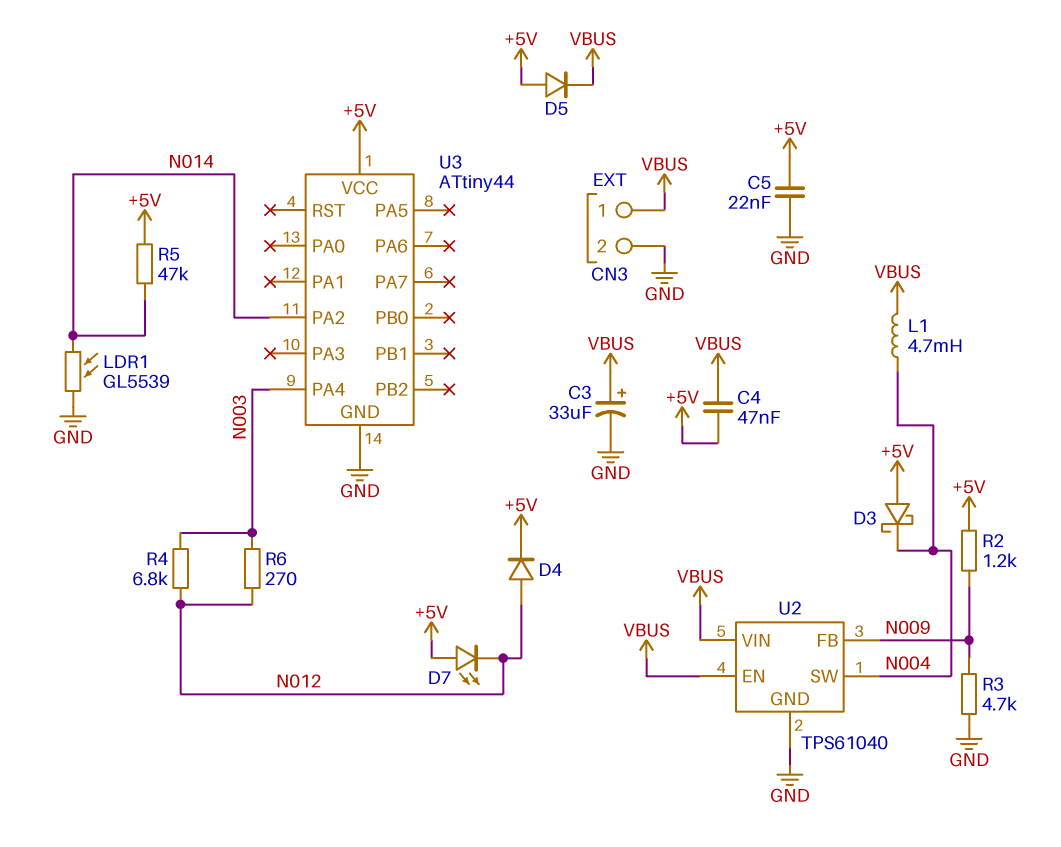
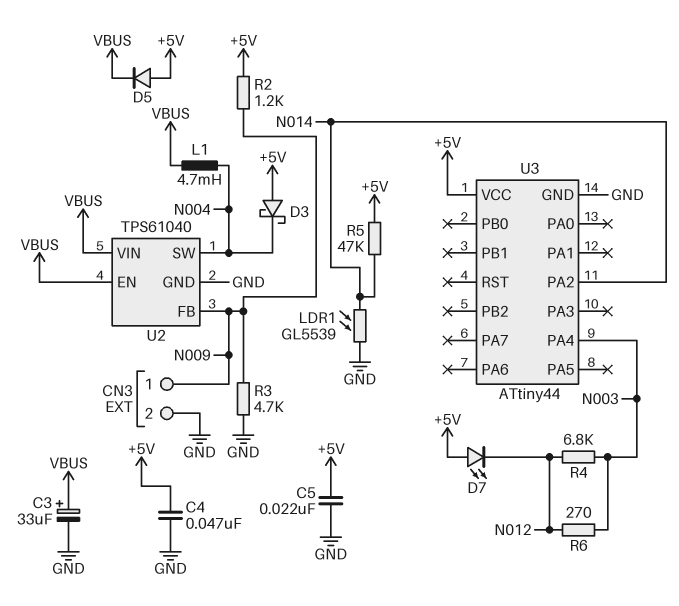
C4: 47nF (+5V, VBUS) -> 47nF (+5V, GND)
CN3 pin 1: VBUS -> N009
D4: diode (A N012, K +5V) -> none

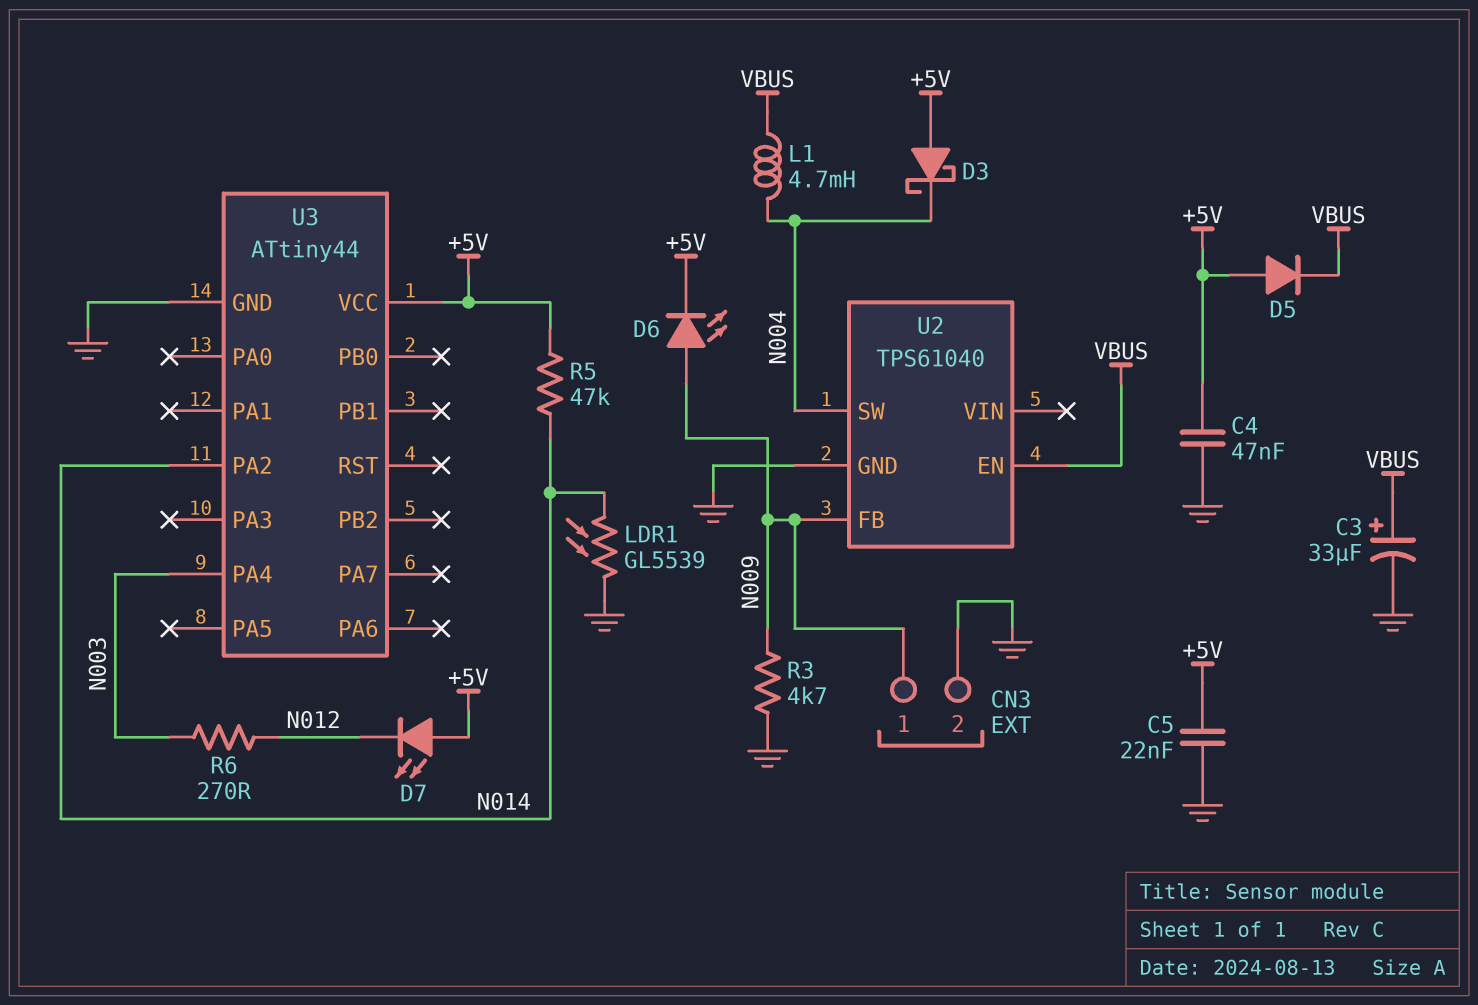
D6: none -> LED (A N009, K +5V)
R2: 1.2k (+5V, N009) -> none
R4: 6.8k (N003, N012) -> none
U2 pin VIN: VBUS -> none

